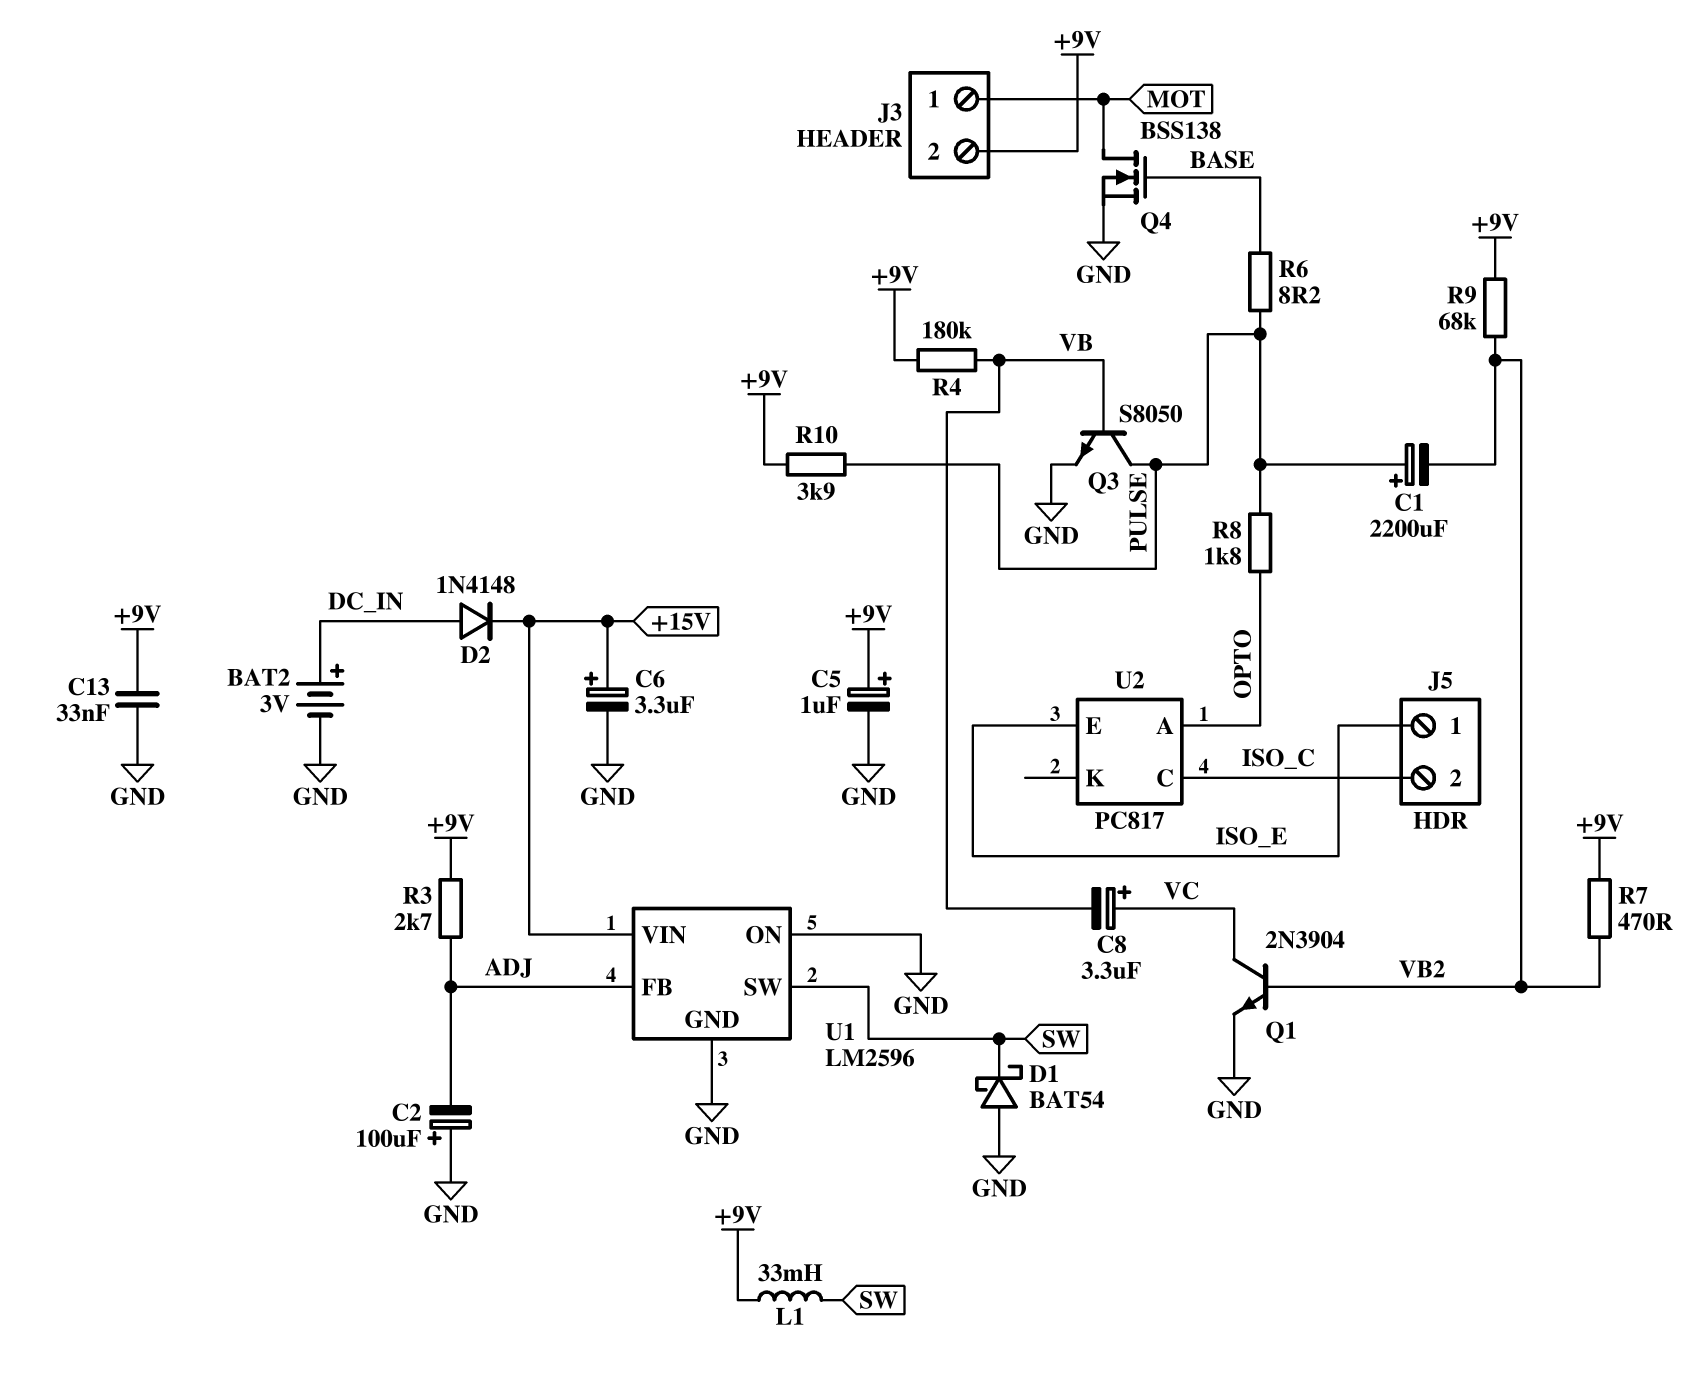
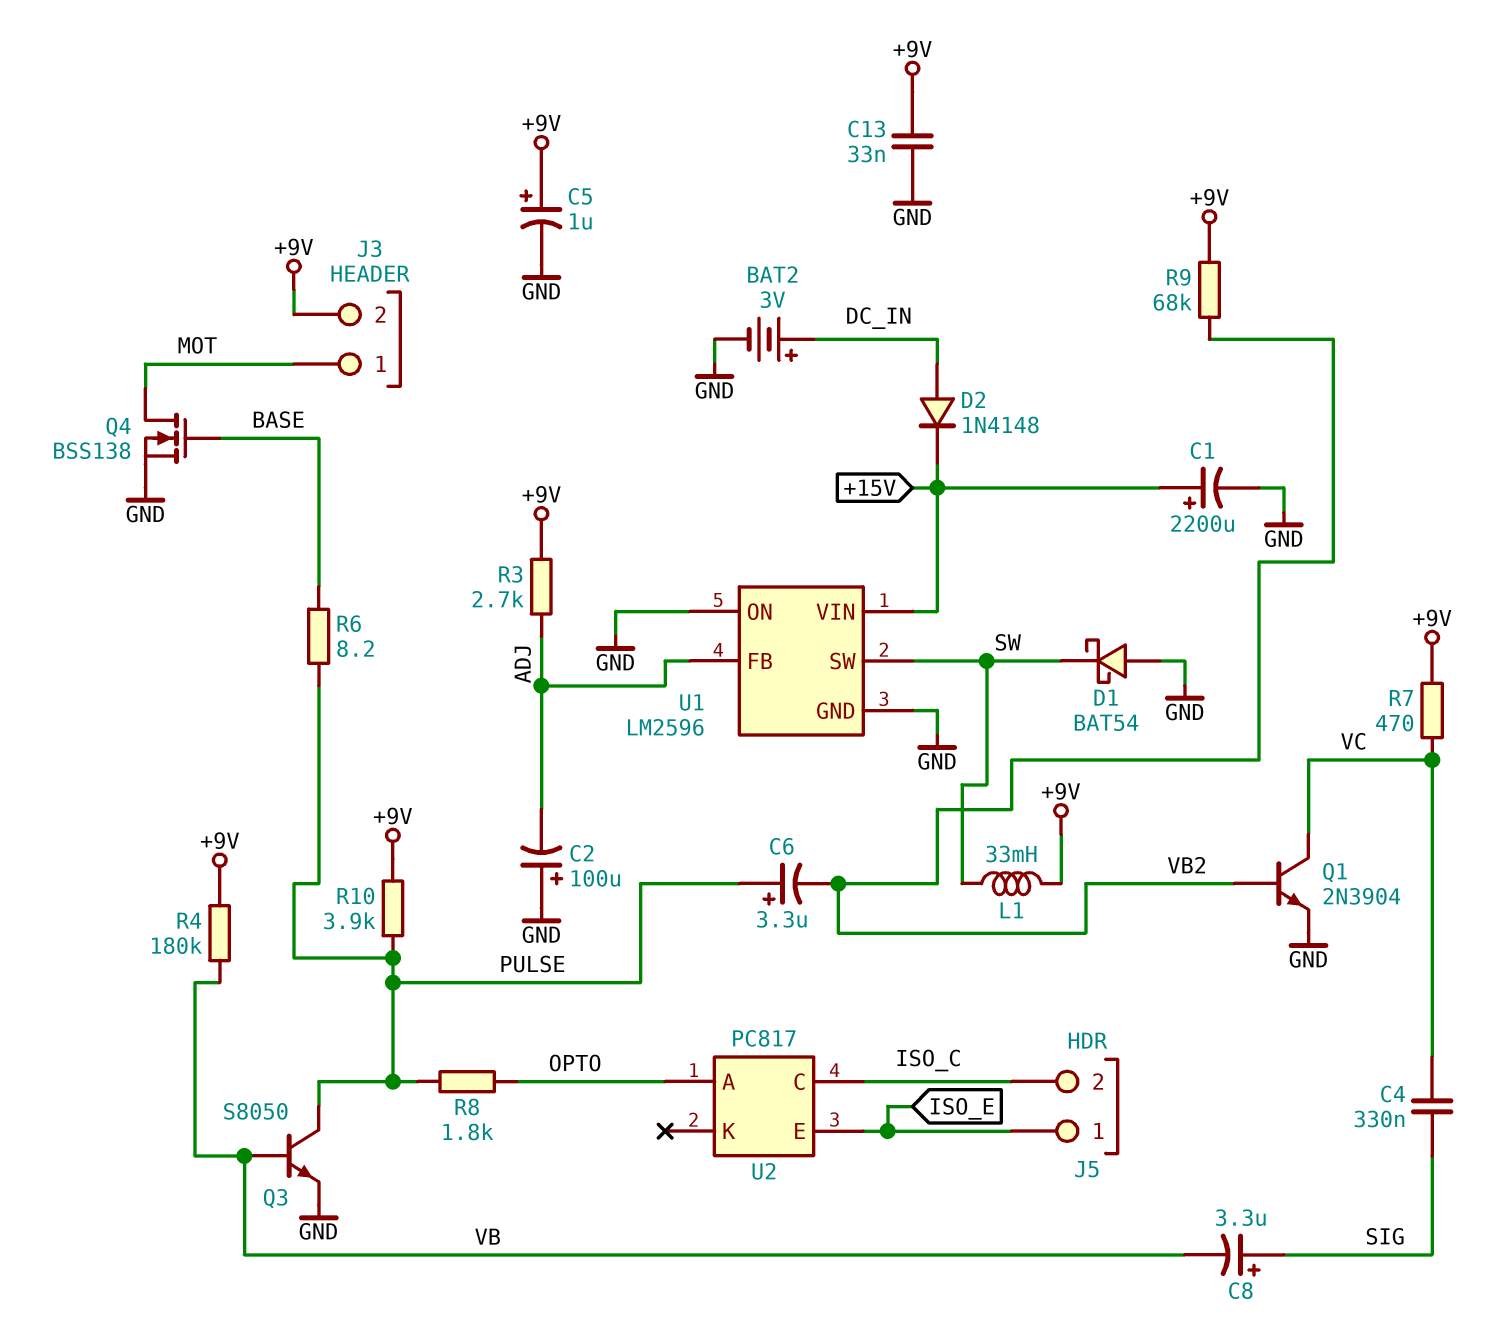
C1: 2200uF (plus PULSE, minus VB2) -> 2200uF (plus +15V, minus GND)
C4: none -> 330nF (SIG, VC)
C6: 3.3uF (plus +15V, minus GND) -> 3.3uF (plus PULSE, minus VB2)
C8: 3.3uF (plus VC, minus VB) -> 3.3uF (plus SIG, minus VB)
R7: 470 (+9V, VB2) -> 470 (+9V, VC)

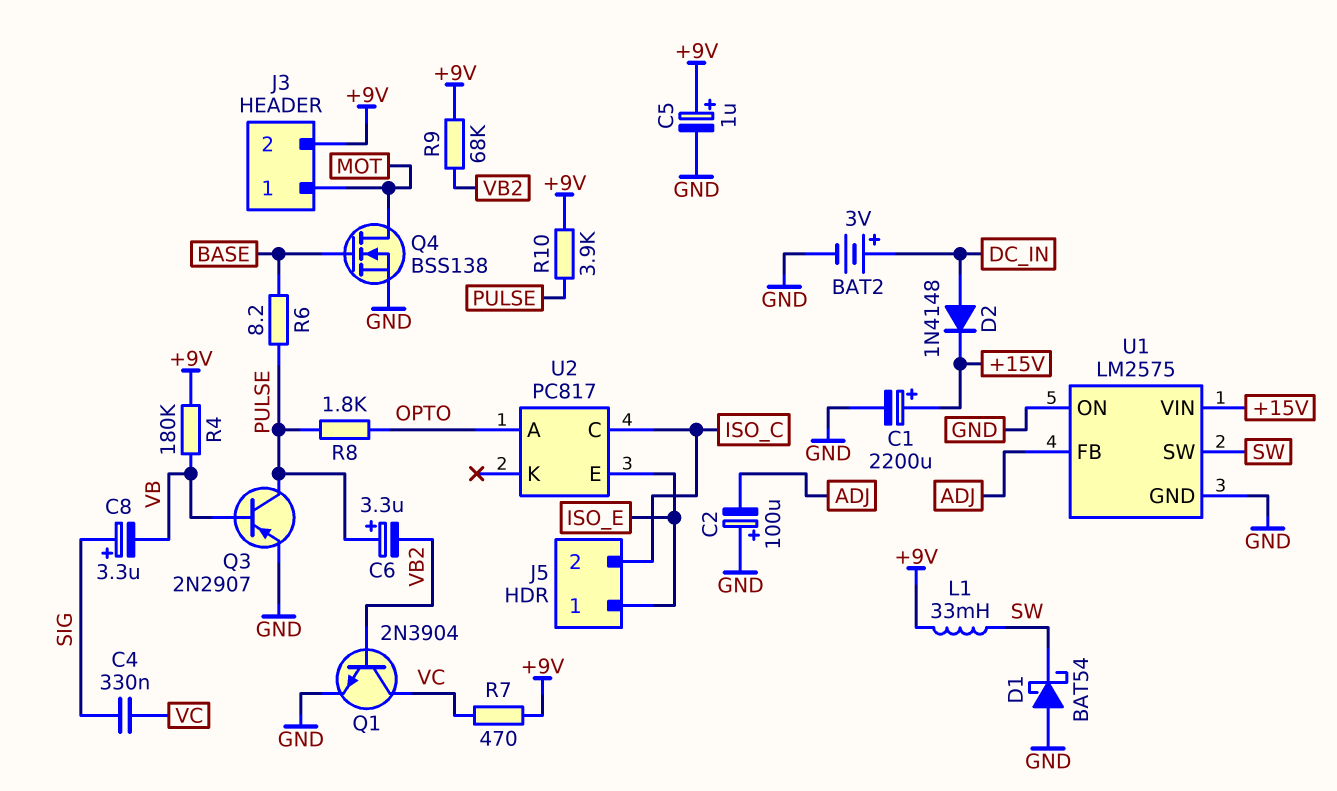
C13: 33nF (+9V, GND) -> none
Q3: NPN S8050 (B VB, C PULSE, E GND) -> PNP 2N2907 (B VB, C PULSE, E GND)
R3: 2.7k (+9V, ADJ) -> none
U1: LM2596 -> LM2575

